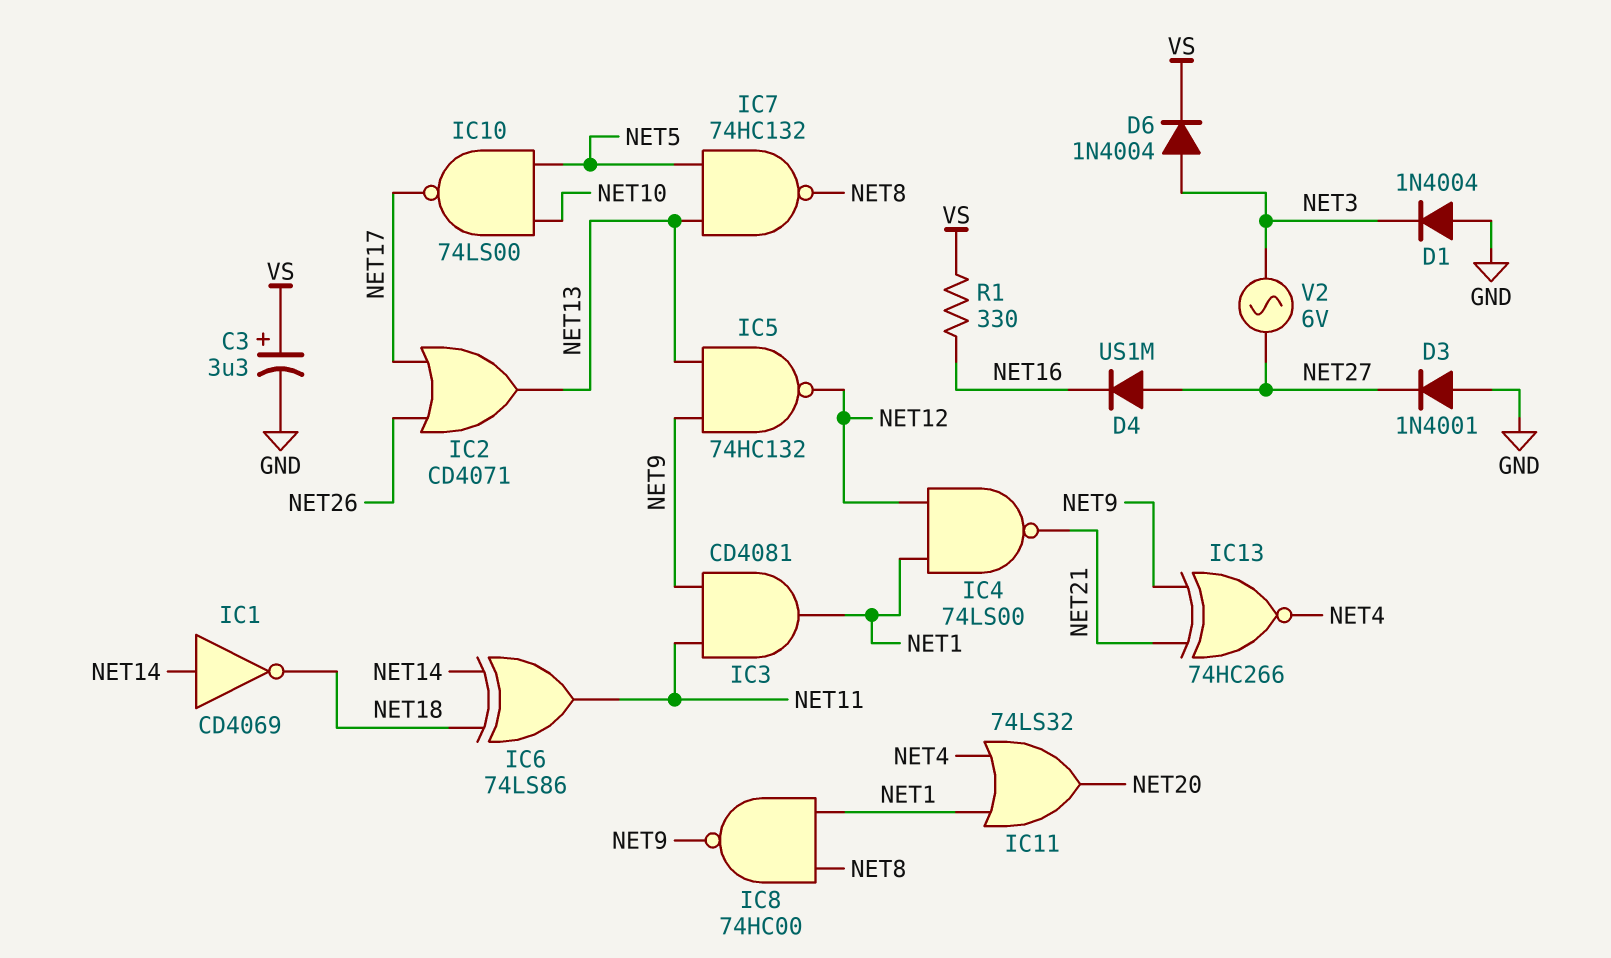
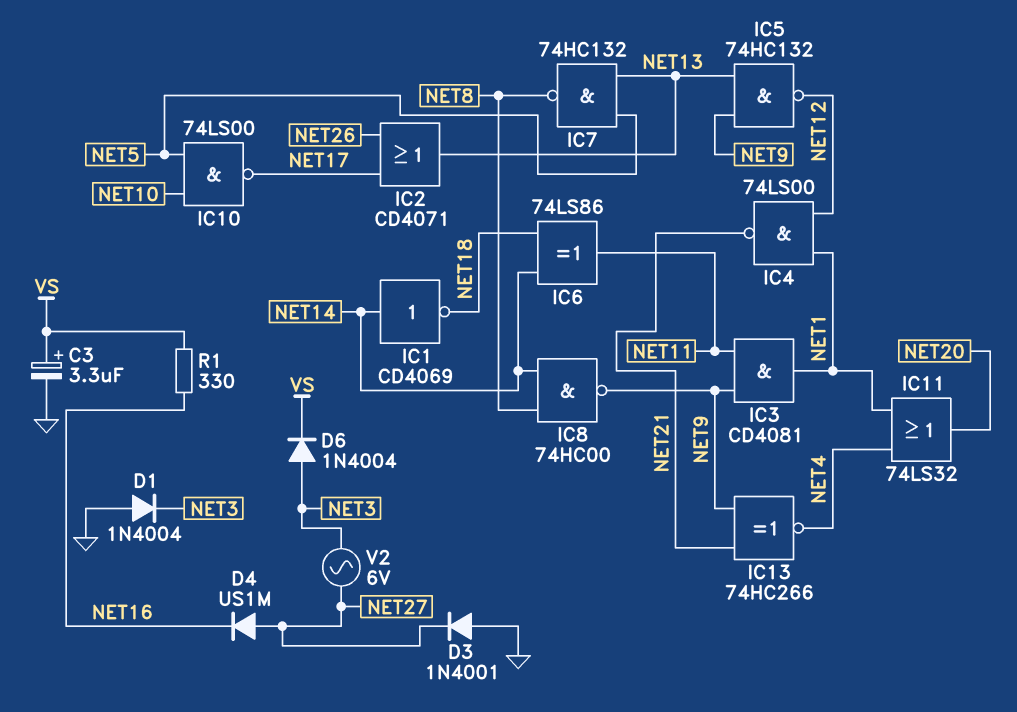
IC8: NAND 74HC00 (in NET1, in NET8, out NET9) -> NAND 74HC00 (in NET8, in NET14, out NET9)

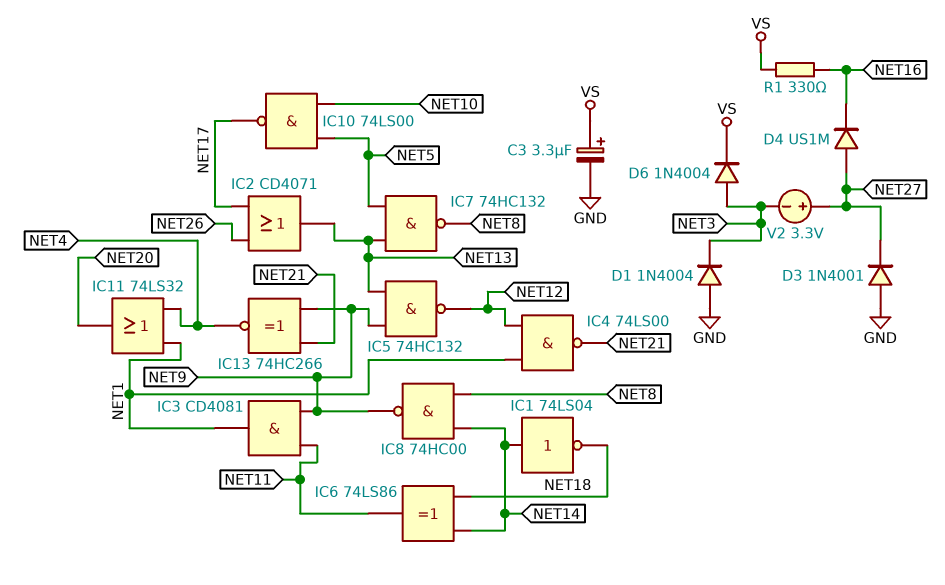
IC1: NOT CD4069 (in NET14, out NET18) -> NOT 74LS04 (in NET14, out NET18)
V2: AC 6V (NET3, NET27) -> 3.3V (plus NET27, minus NET3)

